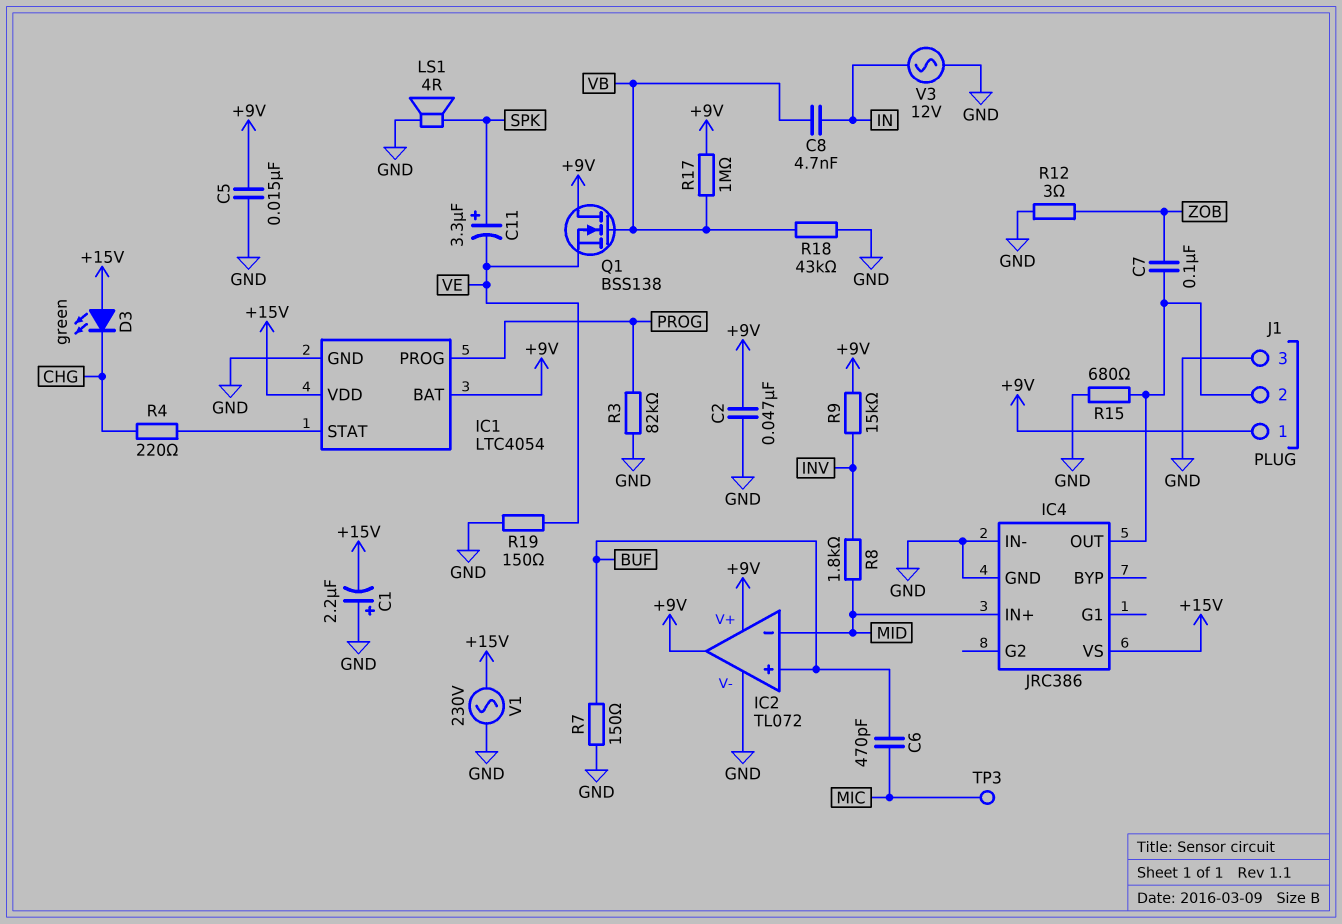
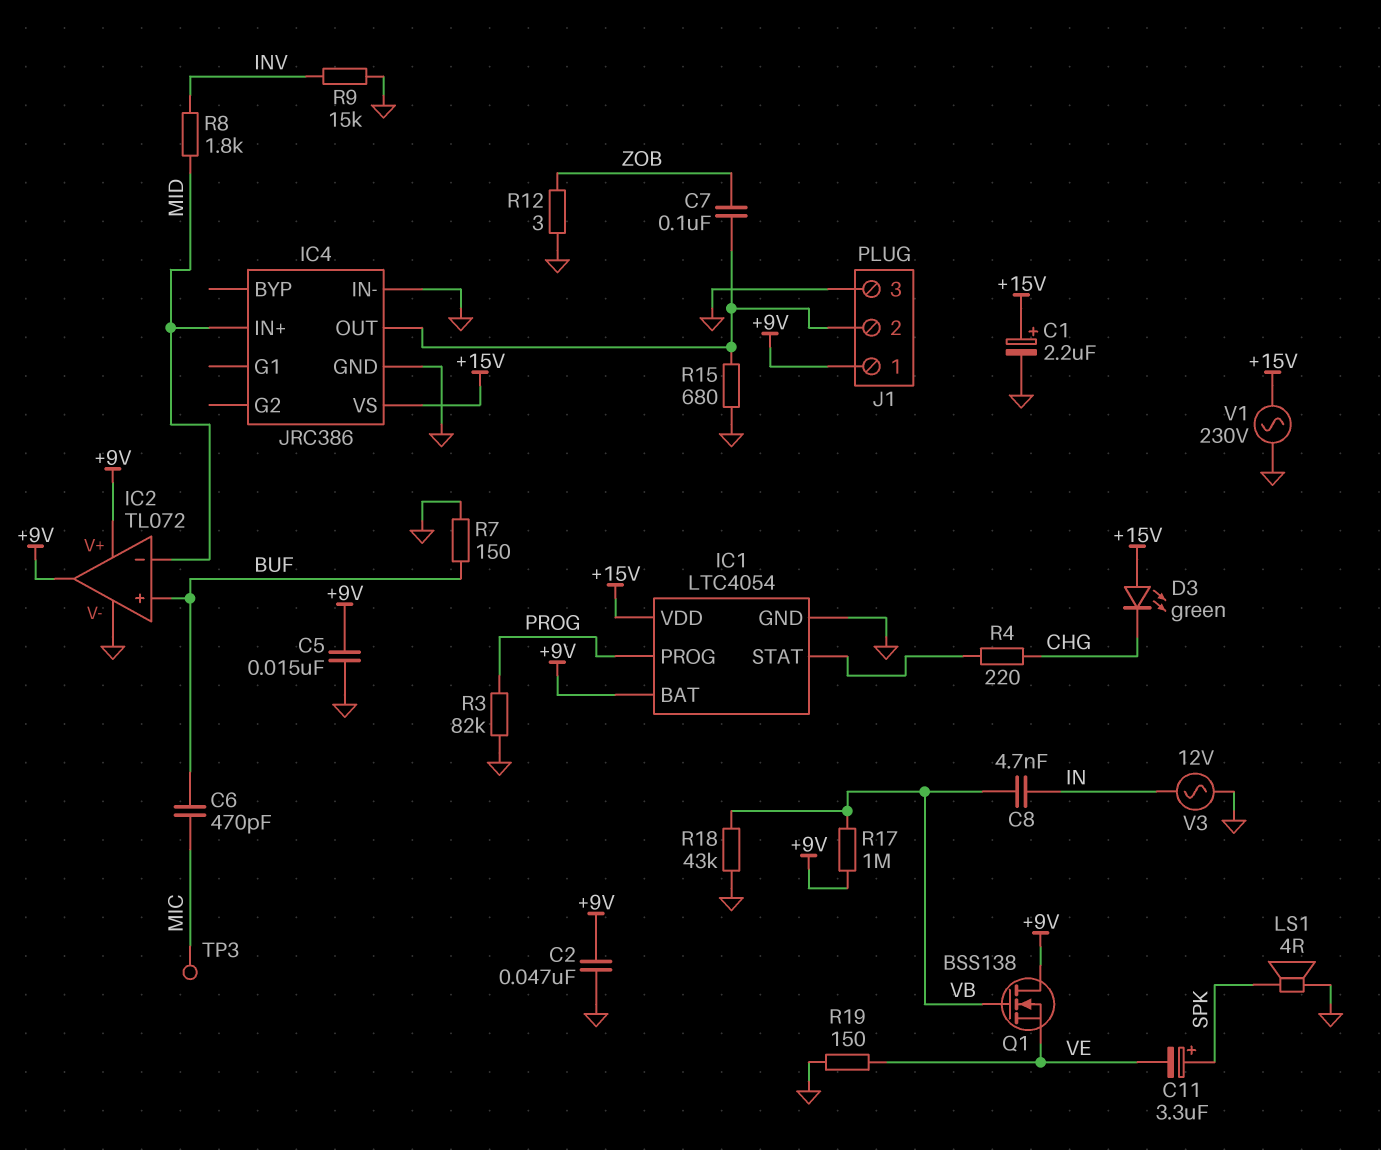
C1: 2.2uF (plus GND, minus +15V) -> 2.2uF (plus +15V, minus GND)
R9: 15k (+9V, INV) -> 15k (GND, INV)

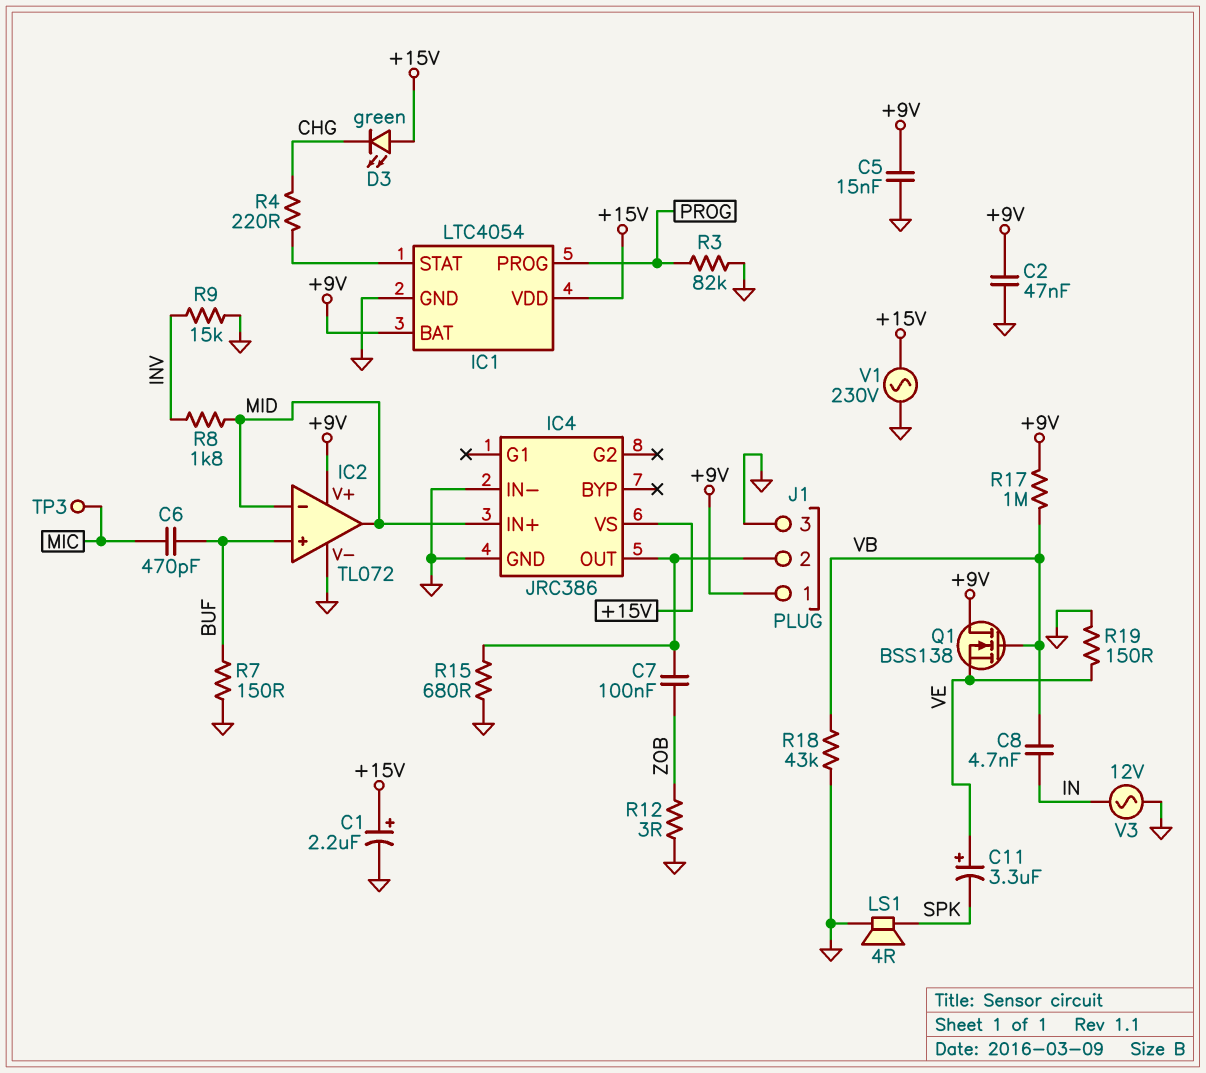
C11: 3.3uF (plus SPK, minus VE) -> 3.3uF (plus VE, minus SPK)
IC2 pin out: +9V -> MID

